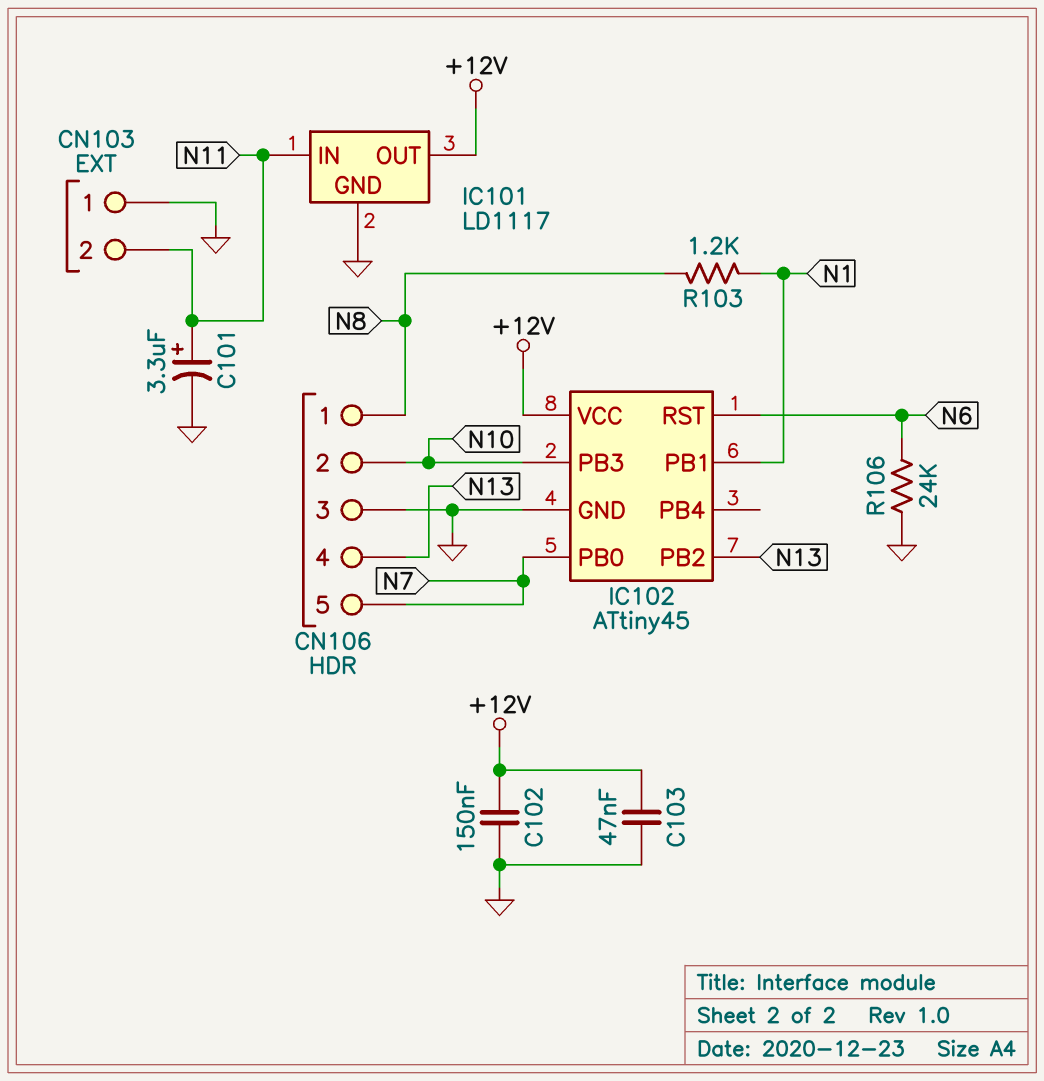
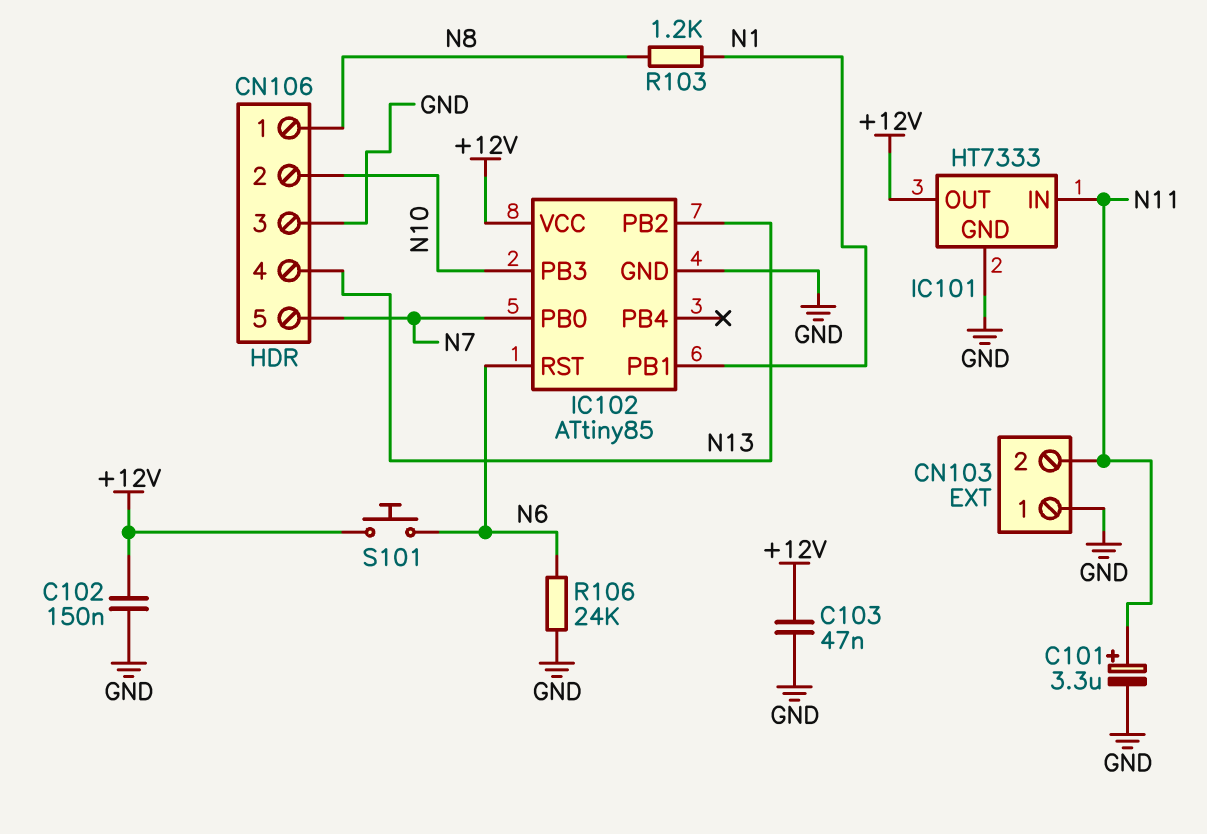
IC101: LD1117 -> HT7333
IC102: ATtiny45 -> ATtiny85
S101: none -> button (+12V, N6)

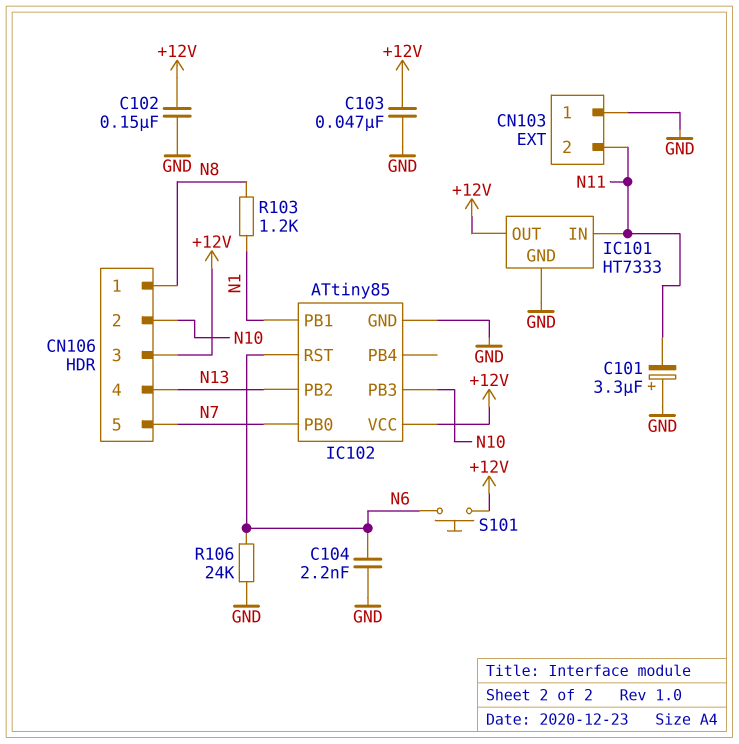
C101: 3.3uF (plus N11, minus GND) -> 3.3uF (plus GND, minus N11)
C104: none -> 2.2nF (GND, N6)
CN106 pin 3: GND -> +12V

